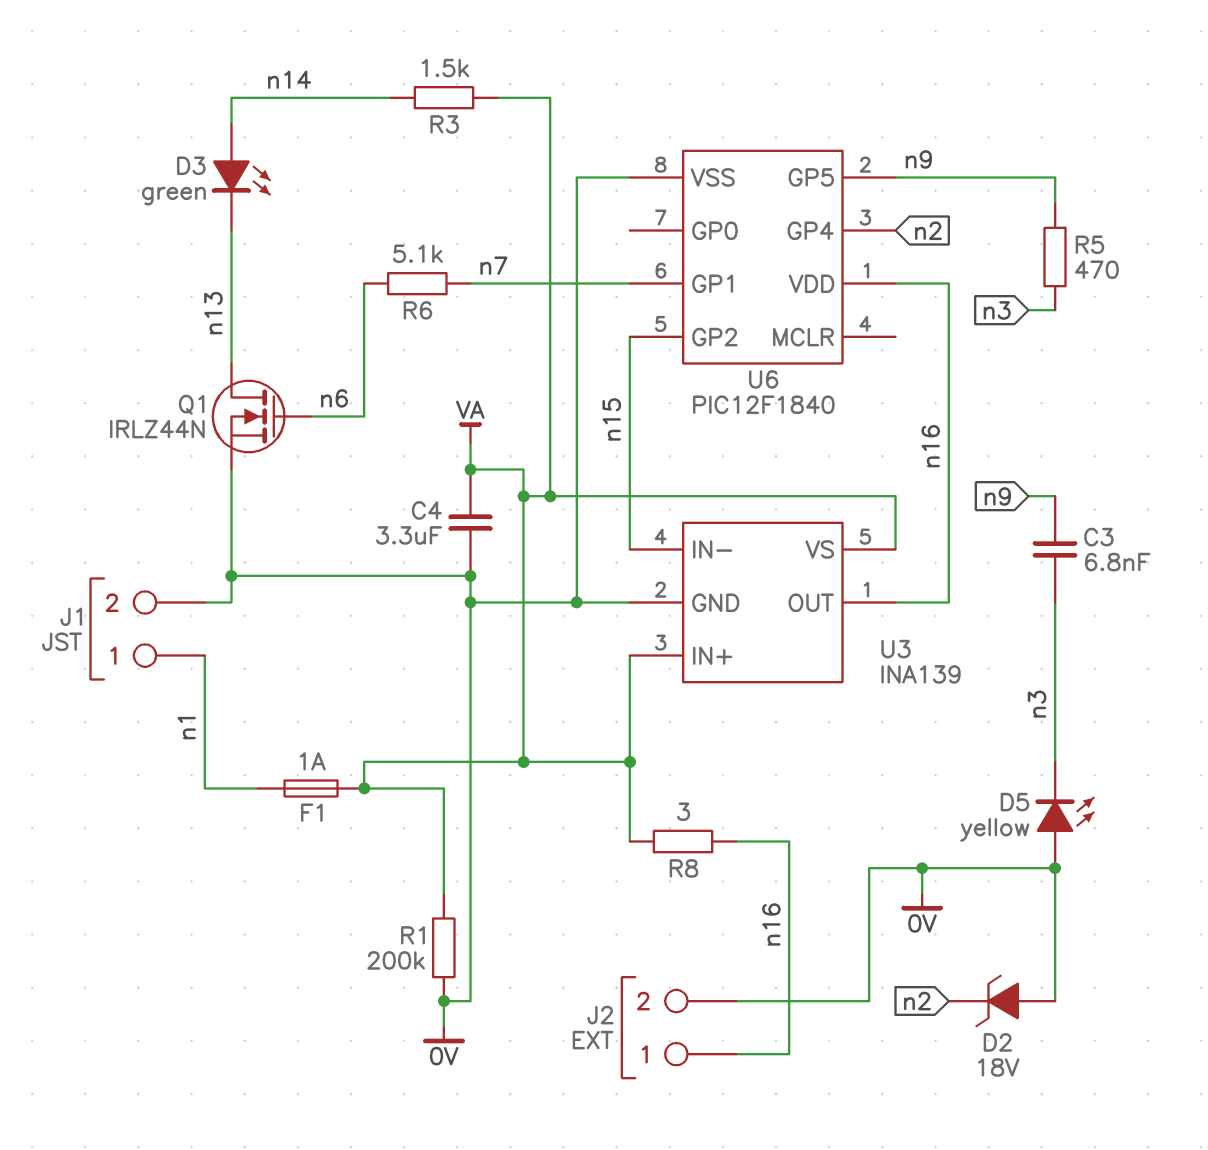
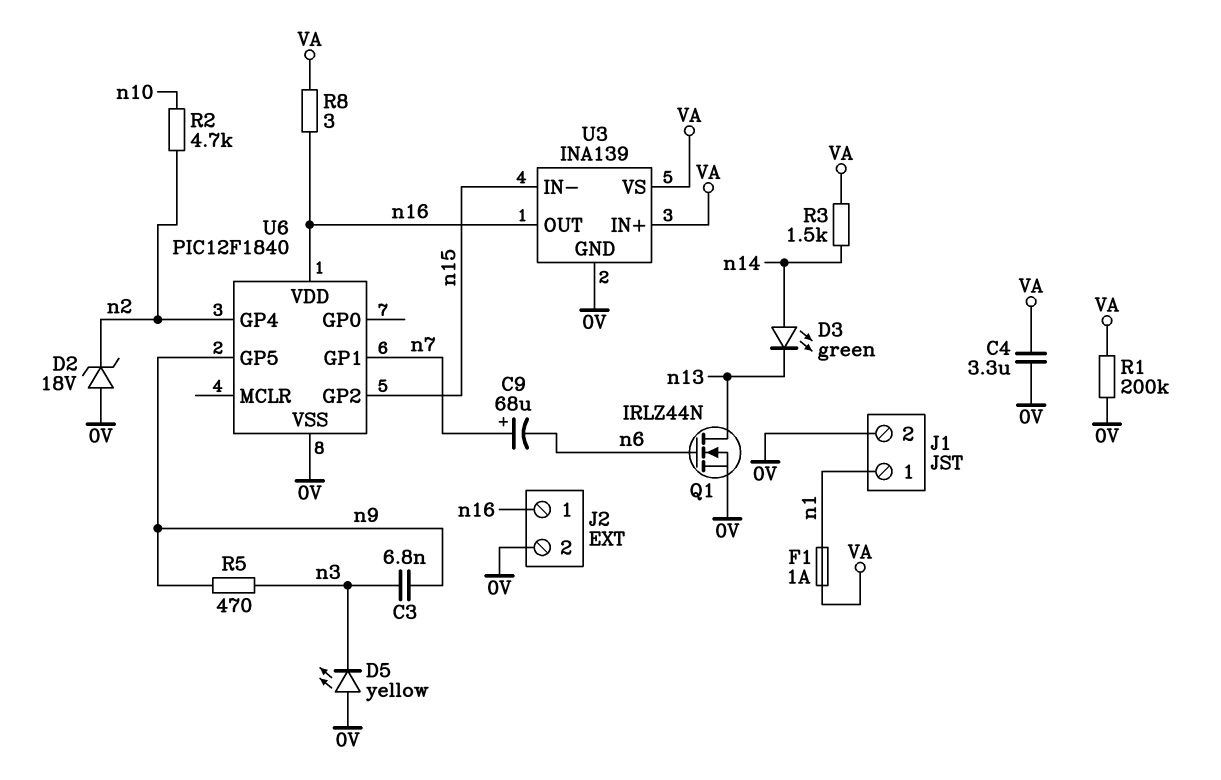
C9: none -> 68uF (plus n7, minus n6)
R2: none -> 4.7k (n2, n10)
R6: 5.1k (n6, n7) -> none

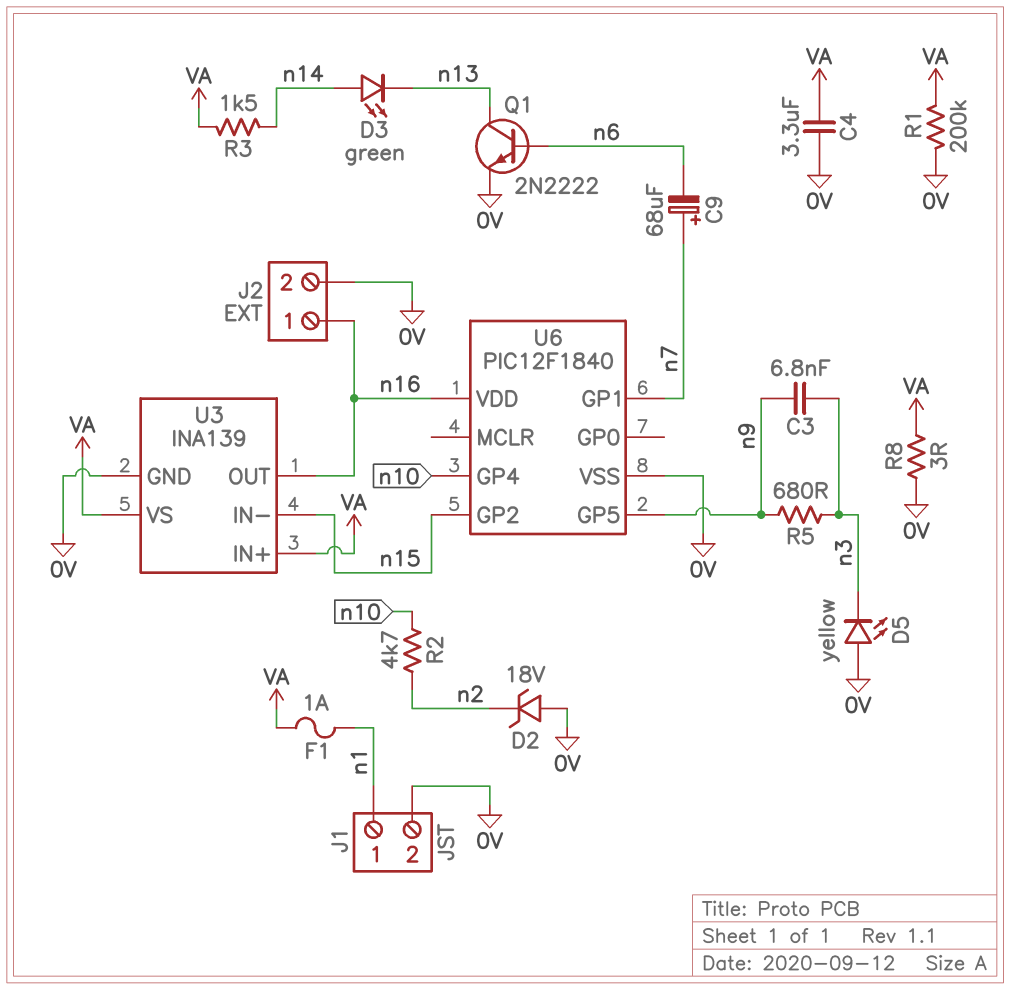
Q1: NMOS IRLZ44N (G n6, D n13, S 0V) -> NPN 2N2222 (B n6, C n13, E 0V)
R5: 470 (n3, n9) -> 680 (n3, n9)
R8: 3 (VA, n16) -> 3 (0V, VA)
U6 pin GP4: n2 -> n10

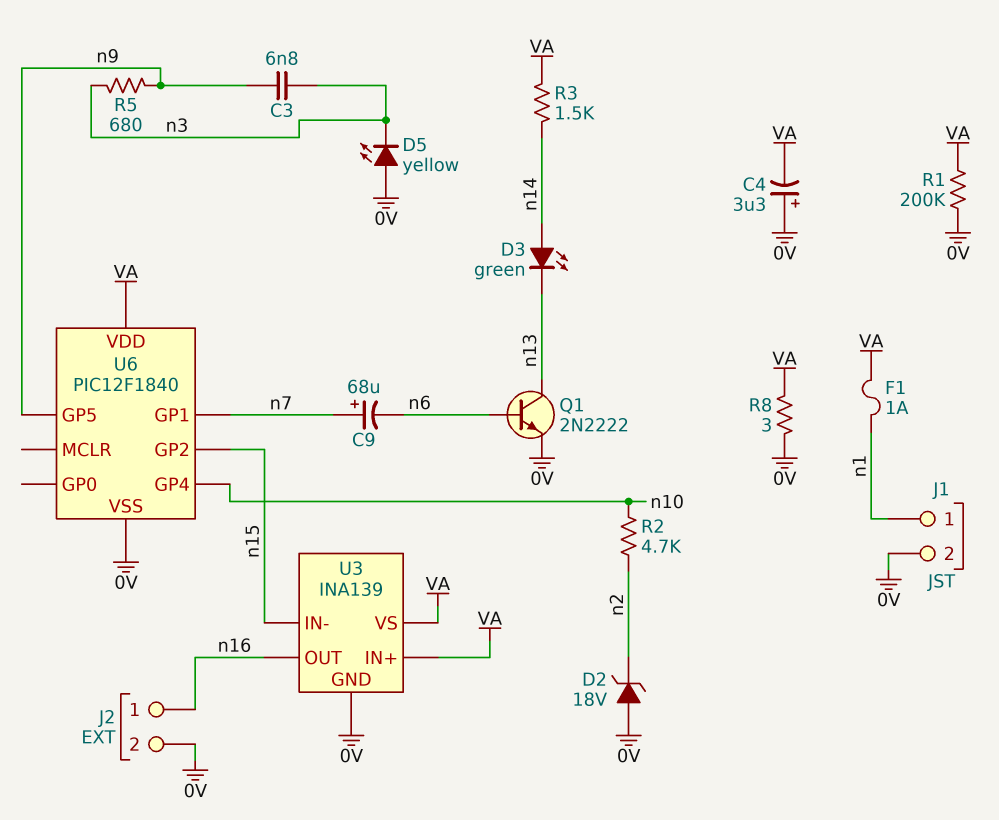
C4: 3.3uF (0V, VA) -> 3.3uF (plus 0V, minus VA)
U6 pin VDD: n16 -> VA

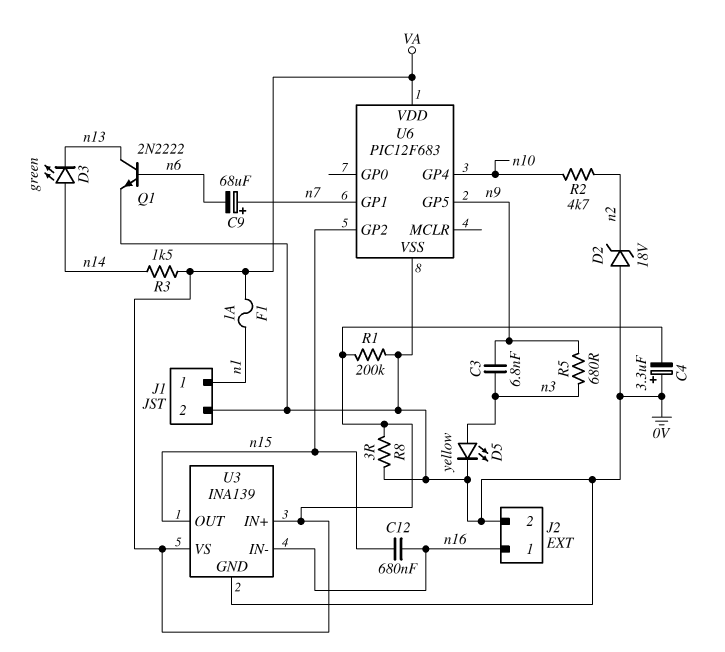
C12: none -> 680nF (n15, n16)
D5: LED yellow (A 0V, K n3) -> LED yellow (A n3, K 0V)
U3 pin IN-: n15 -> n16
U3 pin OUT: n16 -> n15
U6: PIC12F1840 -> PIC12F683

